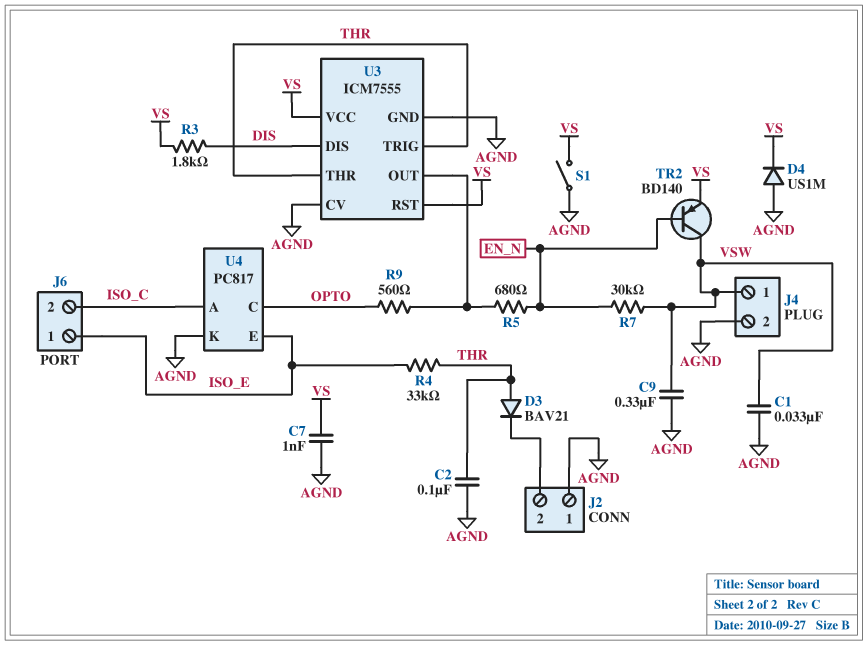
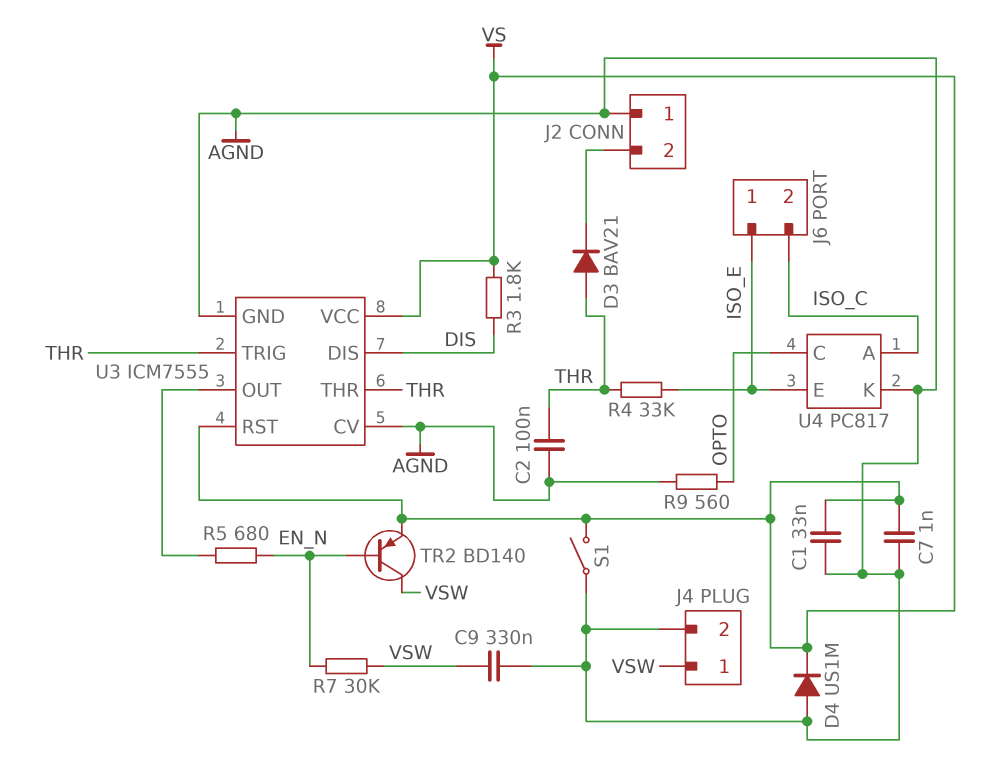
C1: 33nF (AGND, VSW) -> 33nF (AGND, VS)
R9: 560 (OPTO, U3/OUT) -> 560 (AGND, OPTO)

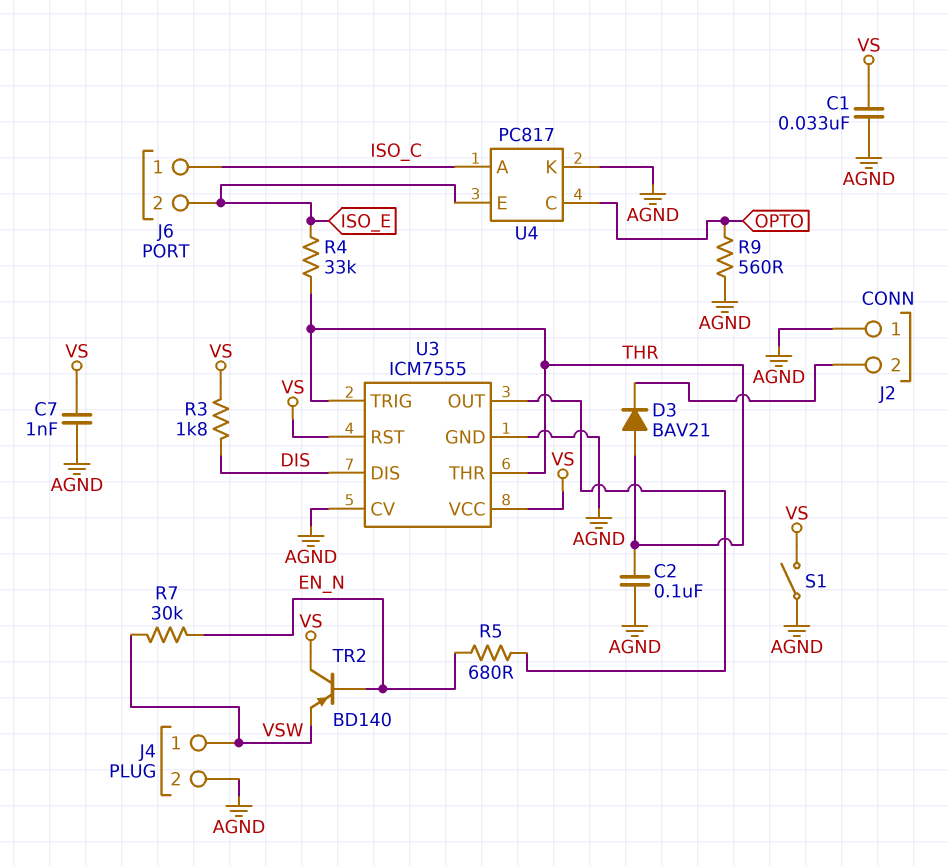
C9: 330nF (AGND, VSW) -> none
D4: diode US1M (A AGND, K VS) -> none
J6 pin 1: ISO_E -> ISO_C
J6 pin 2: ISO_C -> ISO_E
TR2: PNP BD140 (B EN_N, C VSW, E VS) -> PNP BD140 (B EN_N, C VS, E VSW)

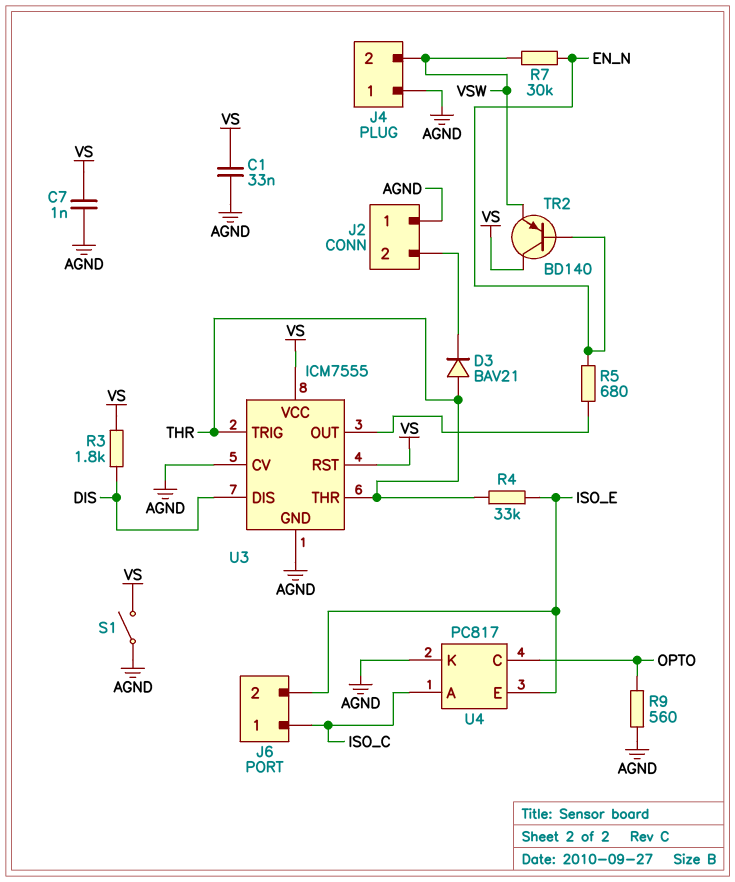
C2: 100nF (AGND, THR) -> none
J4 pin 1: VSW -> AGND
J4 pin 2: AGND -> VSW

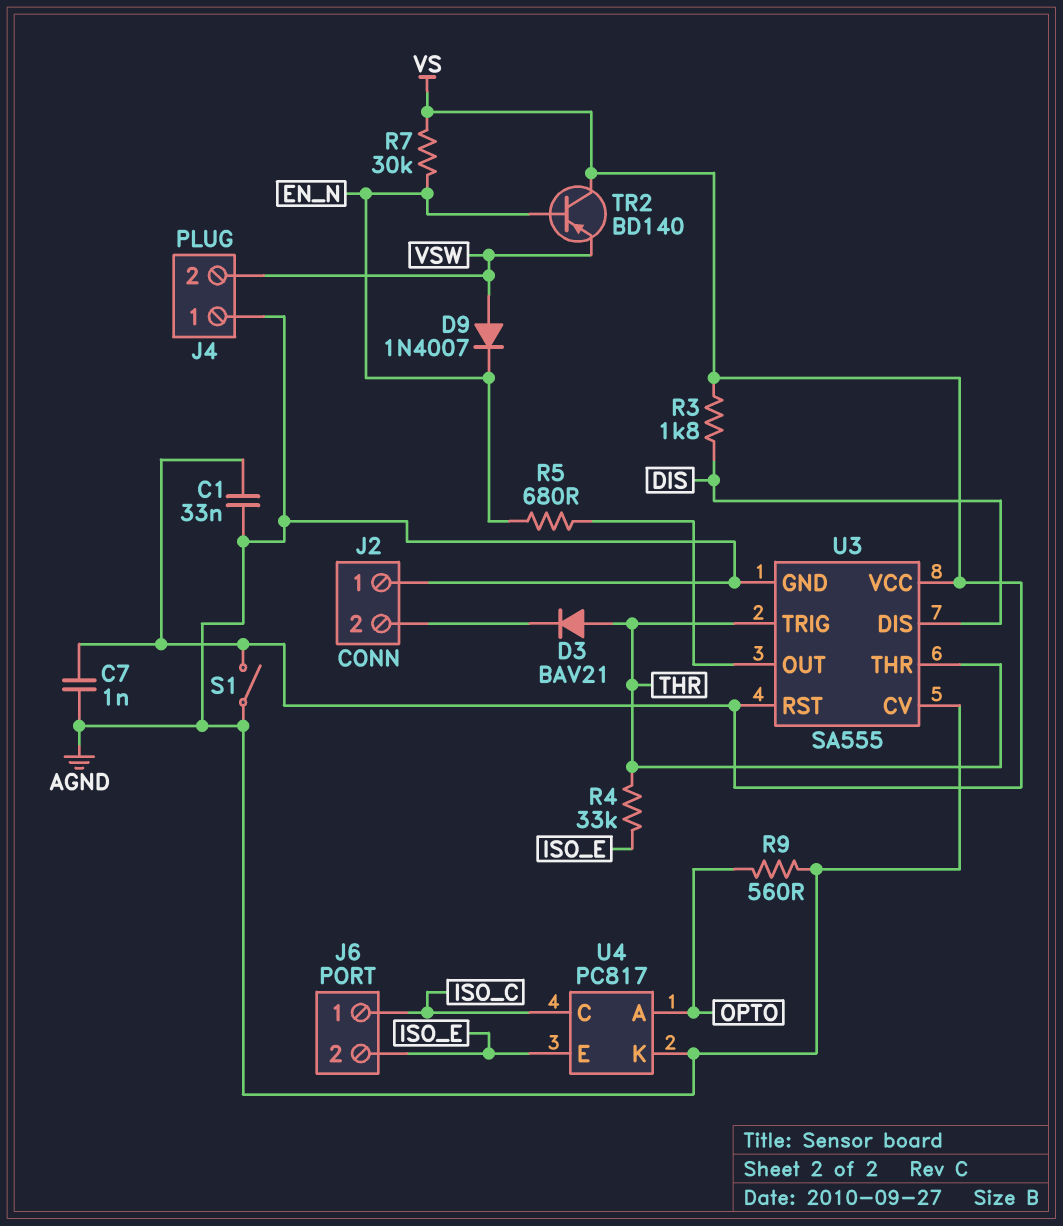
D9: none -> diode 1N4007 (A VSW, K EN_N)
R7: 30k (EN_N, VSW) -> 30k (EN_N, VS)
U3: ICM7555 -> SA555
U4 pin A: ISO_C -> OPTO
U4 pin C: OPTO -> ISO_C

